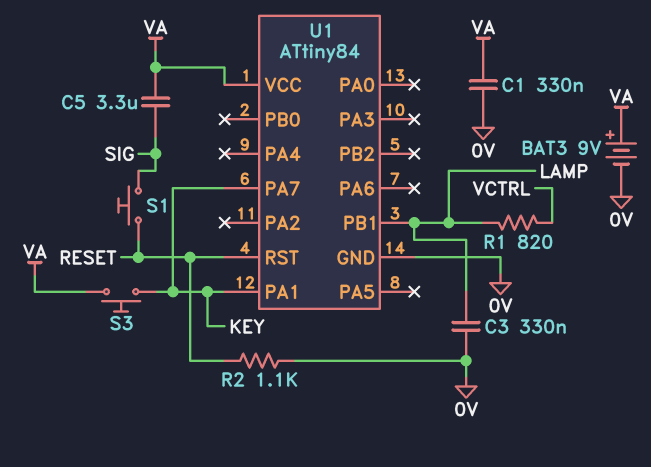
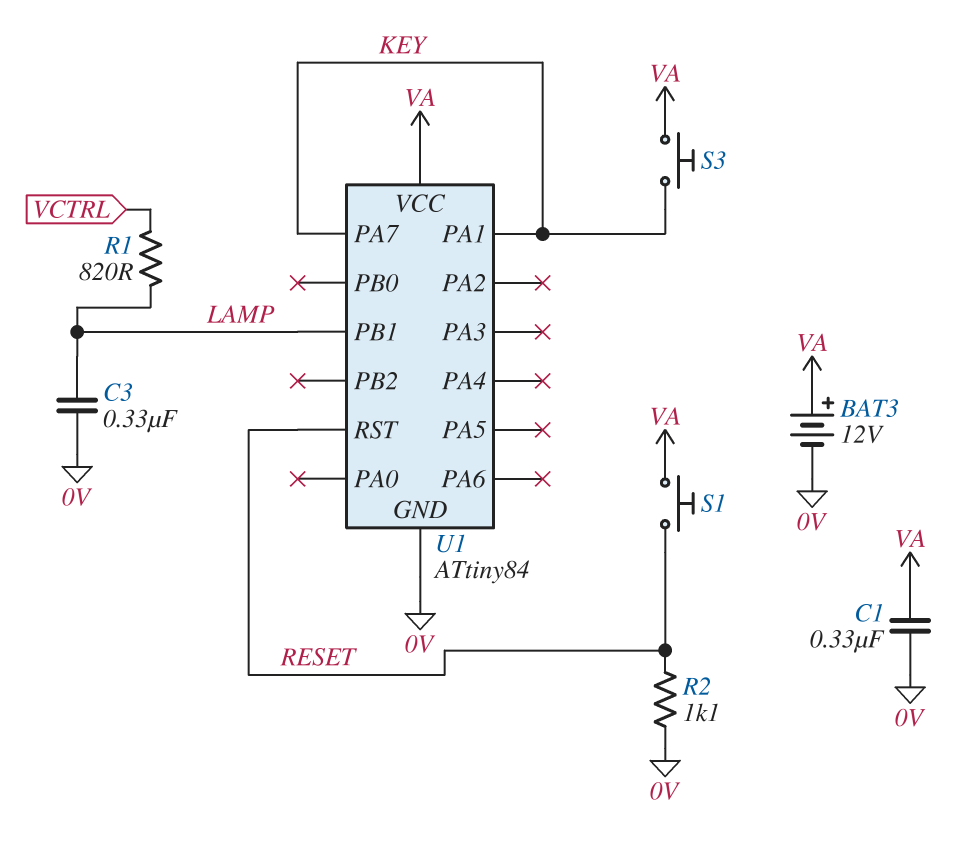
BAT3: 9V (plus VA, minus 0V) -> 12V (plus VA, minus 0V)
C5: 3.3uF (SIG, VA) -> none
S1: button (RESET, SIG) -> button (RESET, VA)

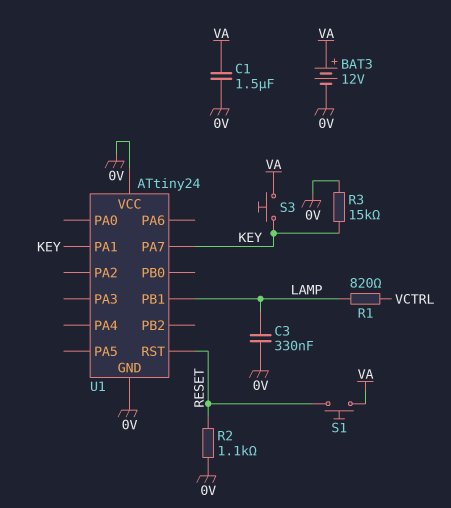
C1: 330nF (0V, VA) -> 1.5uF (0V, VA)
R3: none -> 15k (0V, KEY)
U1: ATtiny84 -> ATtiny24
U1 pin VCC: VA -> 0V

